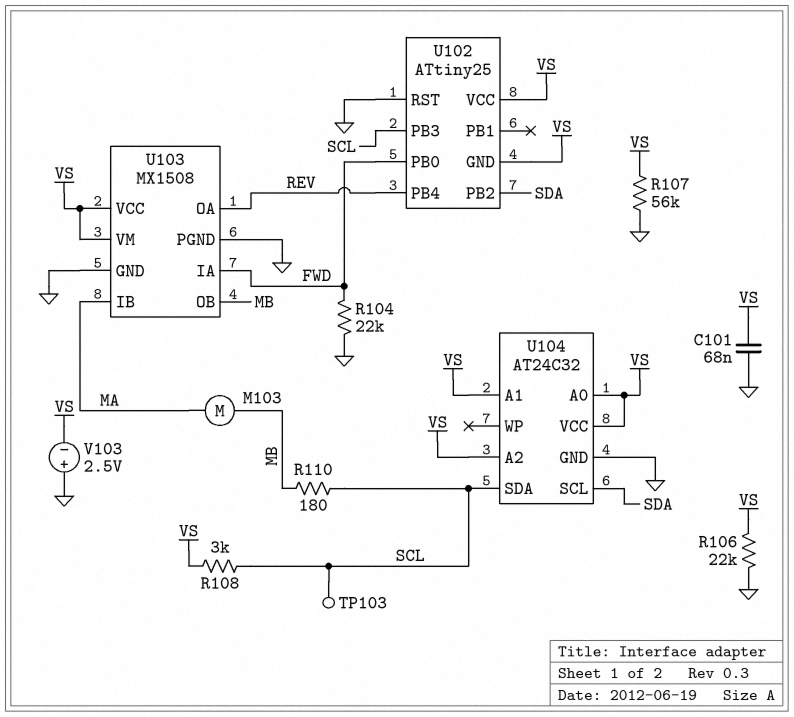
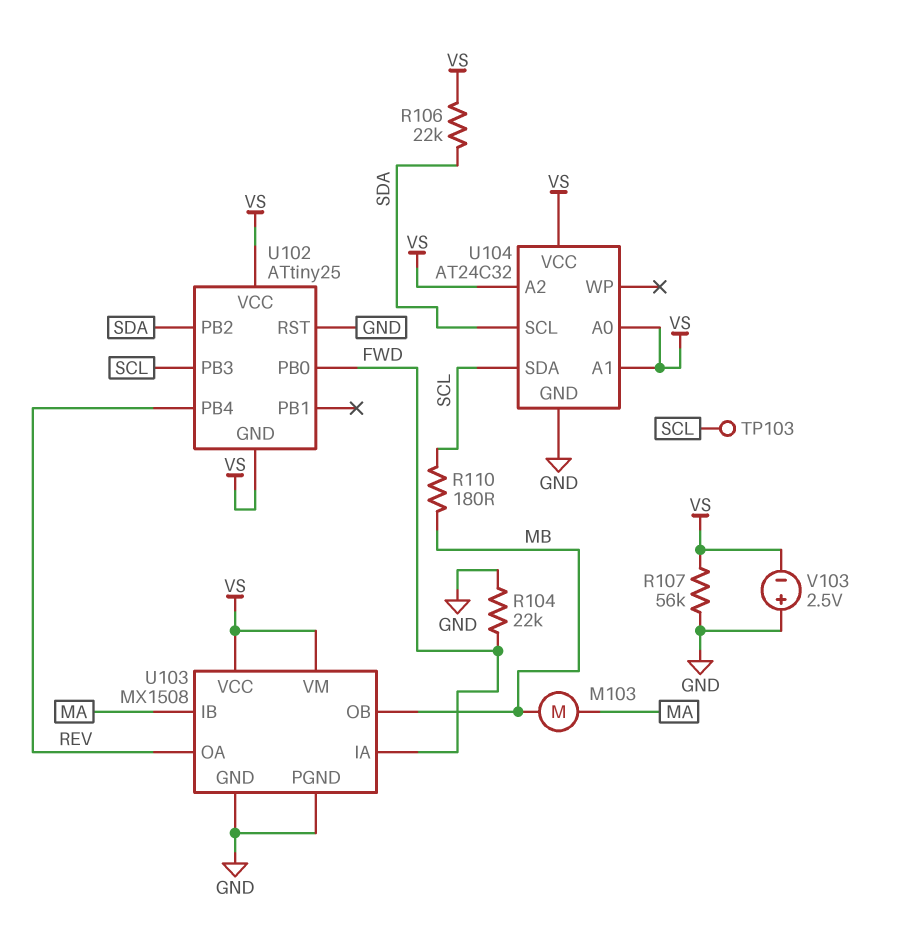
C101: 68nF (GND, VS) -> none
R106: 22k (GND, VS) -> 22k (SDA, VS)
R108: 3k (SCL, VS) -> none

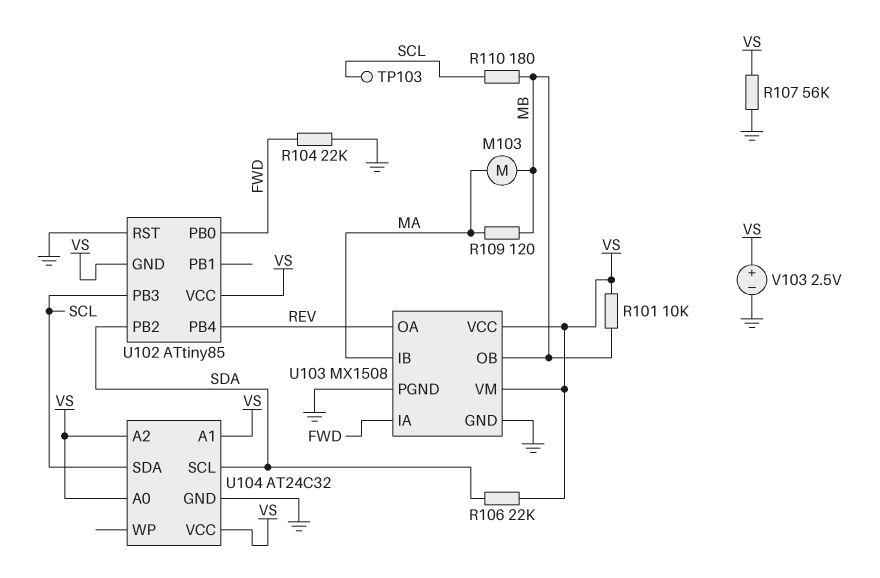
R101: none -> 10k (MB, VS)
R109: none -> 120 (MA, MB)
U102: ATtiny25 -> ATtiny85
V103: 2.5V (plus GND, minus VS) -> 2.5V (plus VS, minus GND)

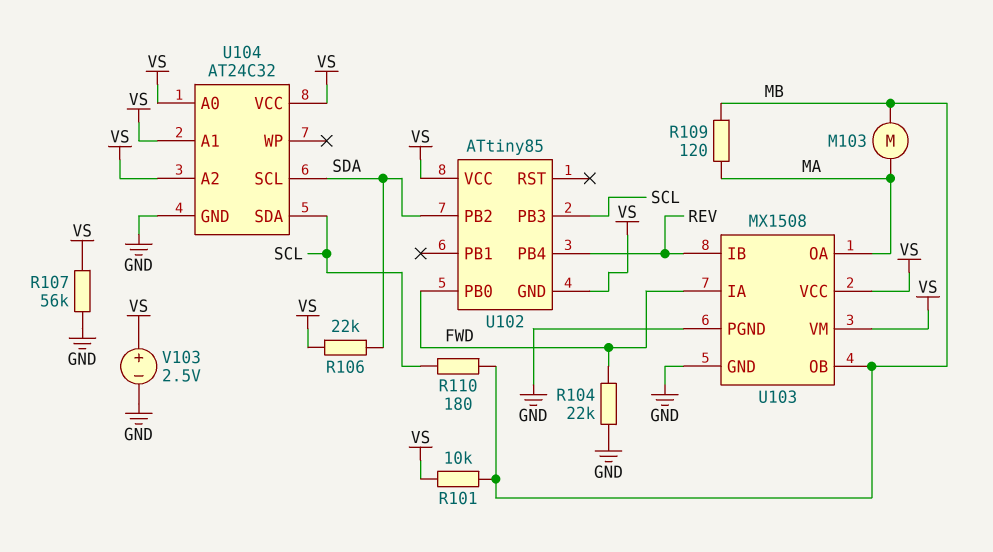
TP103: test point (SCL) -> none
U102 pin RST: GND -> none
U103 pin IB: MA -> REV
U103 pin OA: REV -> MA

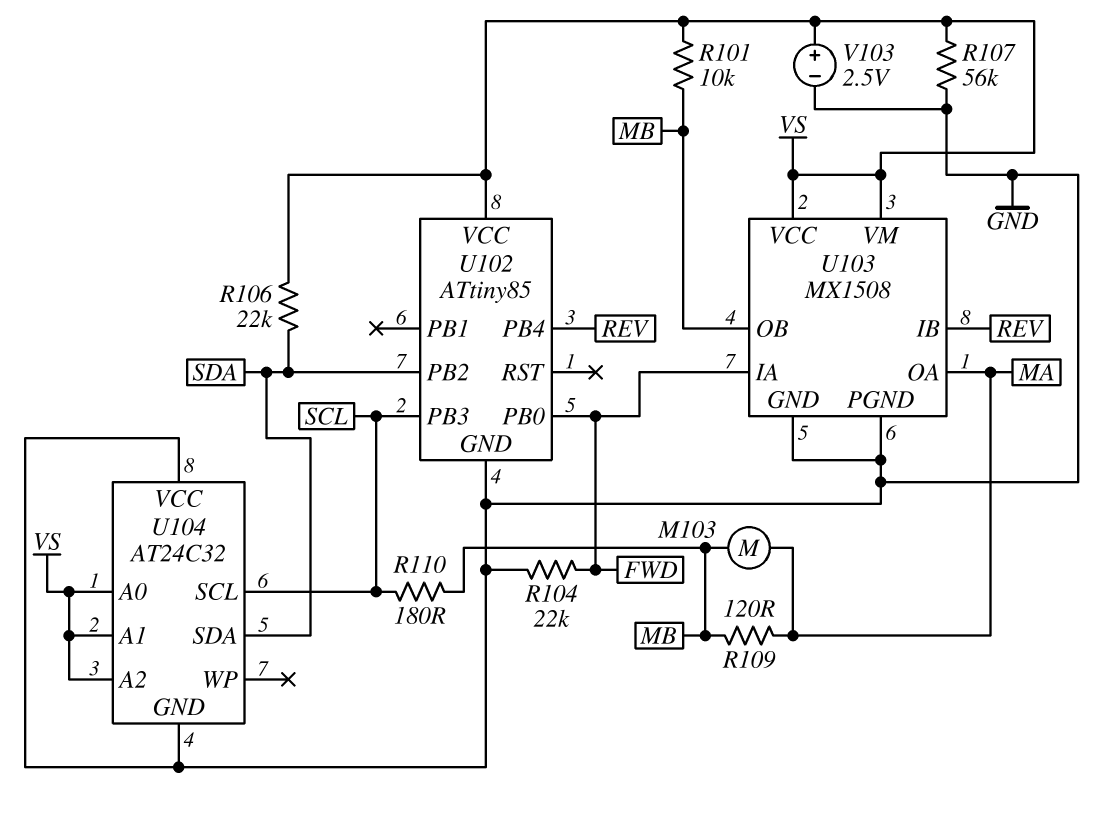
U102 pin GND: VS -> GND
U104 pin SCL: SDA -> SCL
U104 pin SDA: SCL -> SDA
U104 pin VCC: VS -> GND

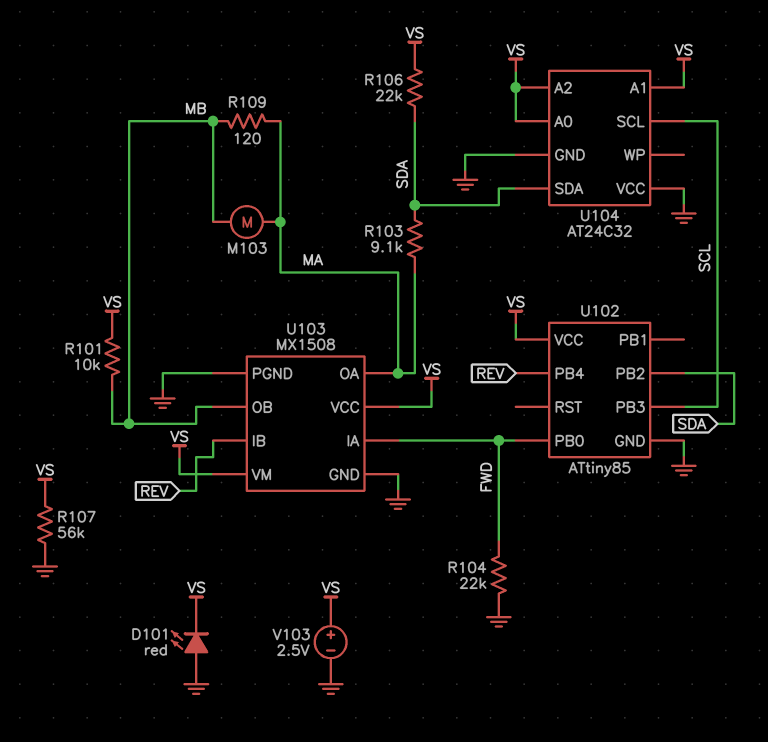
D101: none -> LED red (A GND, K VS)
R103: none -> 9.1k (MA, SDA)
R110: 180 (MB, SCL) -> none

